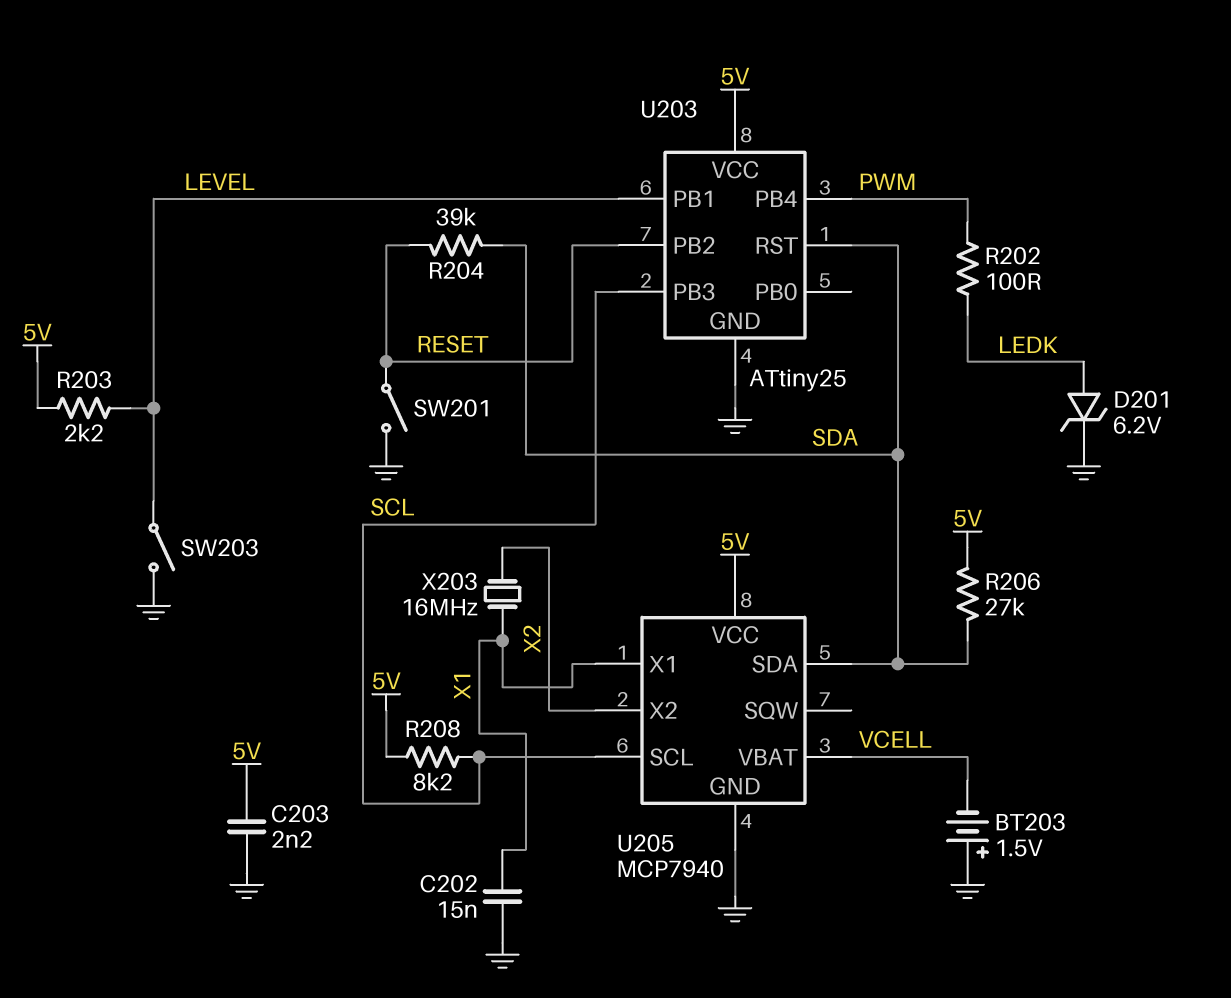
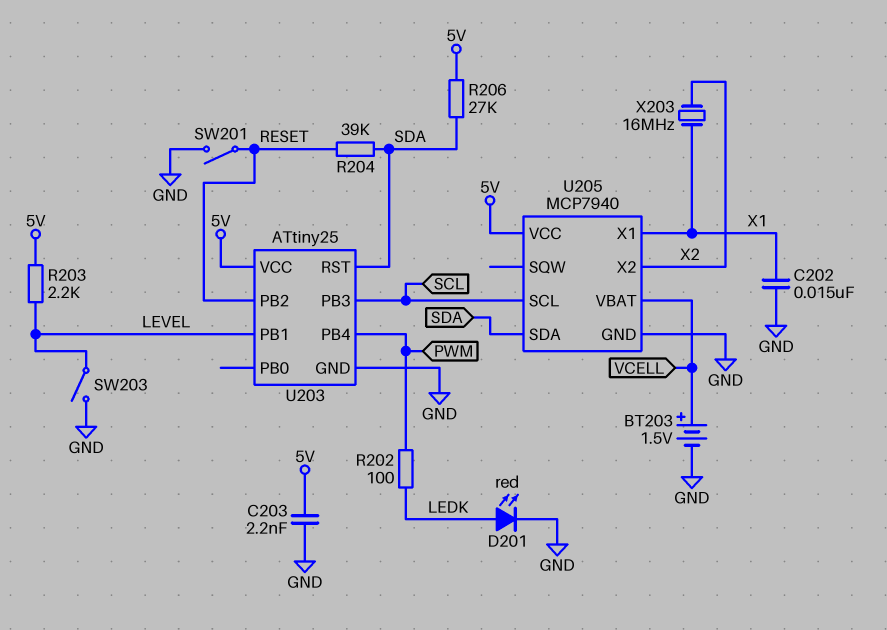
BT203: 1.5V (plus GND, minus VCELL) -> 1.5V (plus VCELL, minus GND)
D201: zener 6.2V (A LEDK, K GND) -> LED red (A LEDK, K GND)
R208: 8.2k (5V, SCL) -> none

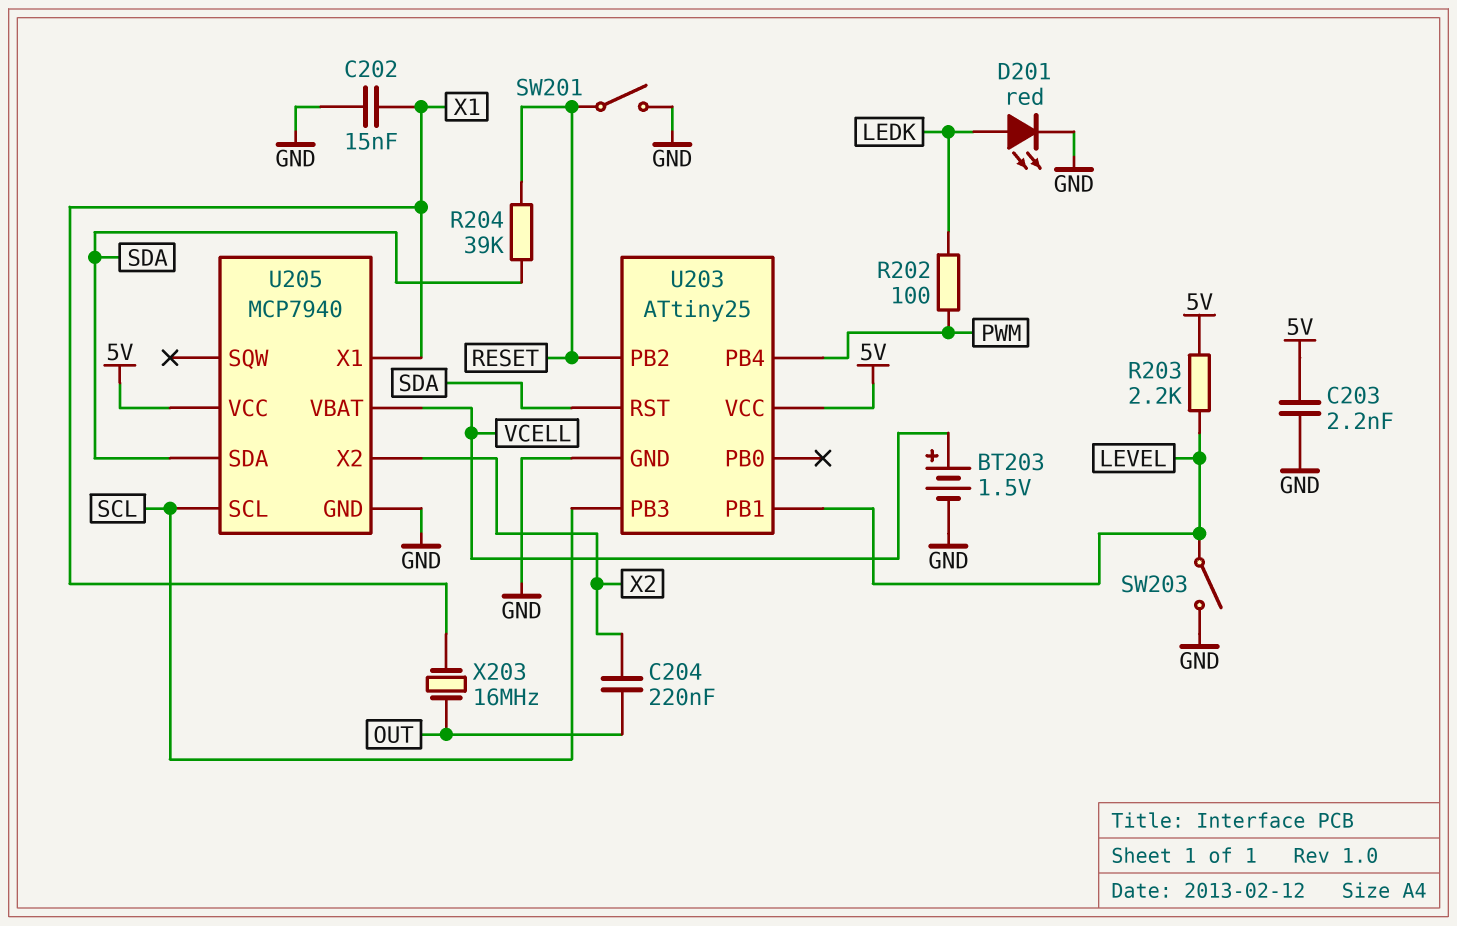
C204: none -> 220nF (OUT, X2)
R206: 27k (5V, SDA) -> none
X203: 16MHz (X1, X2) -> 16MHz (OUT, X1)

